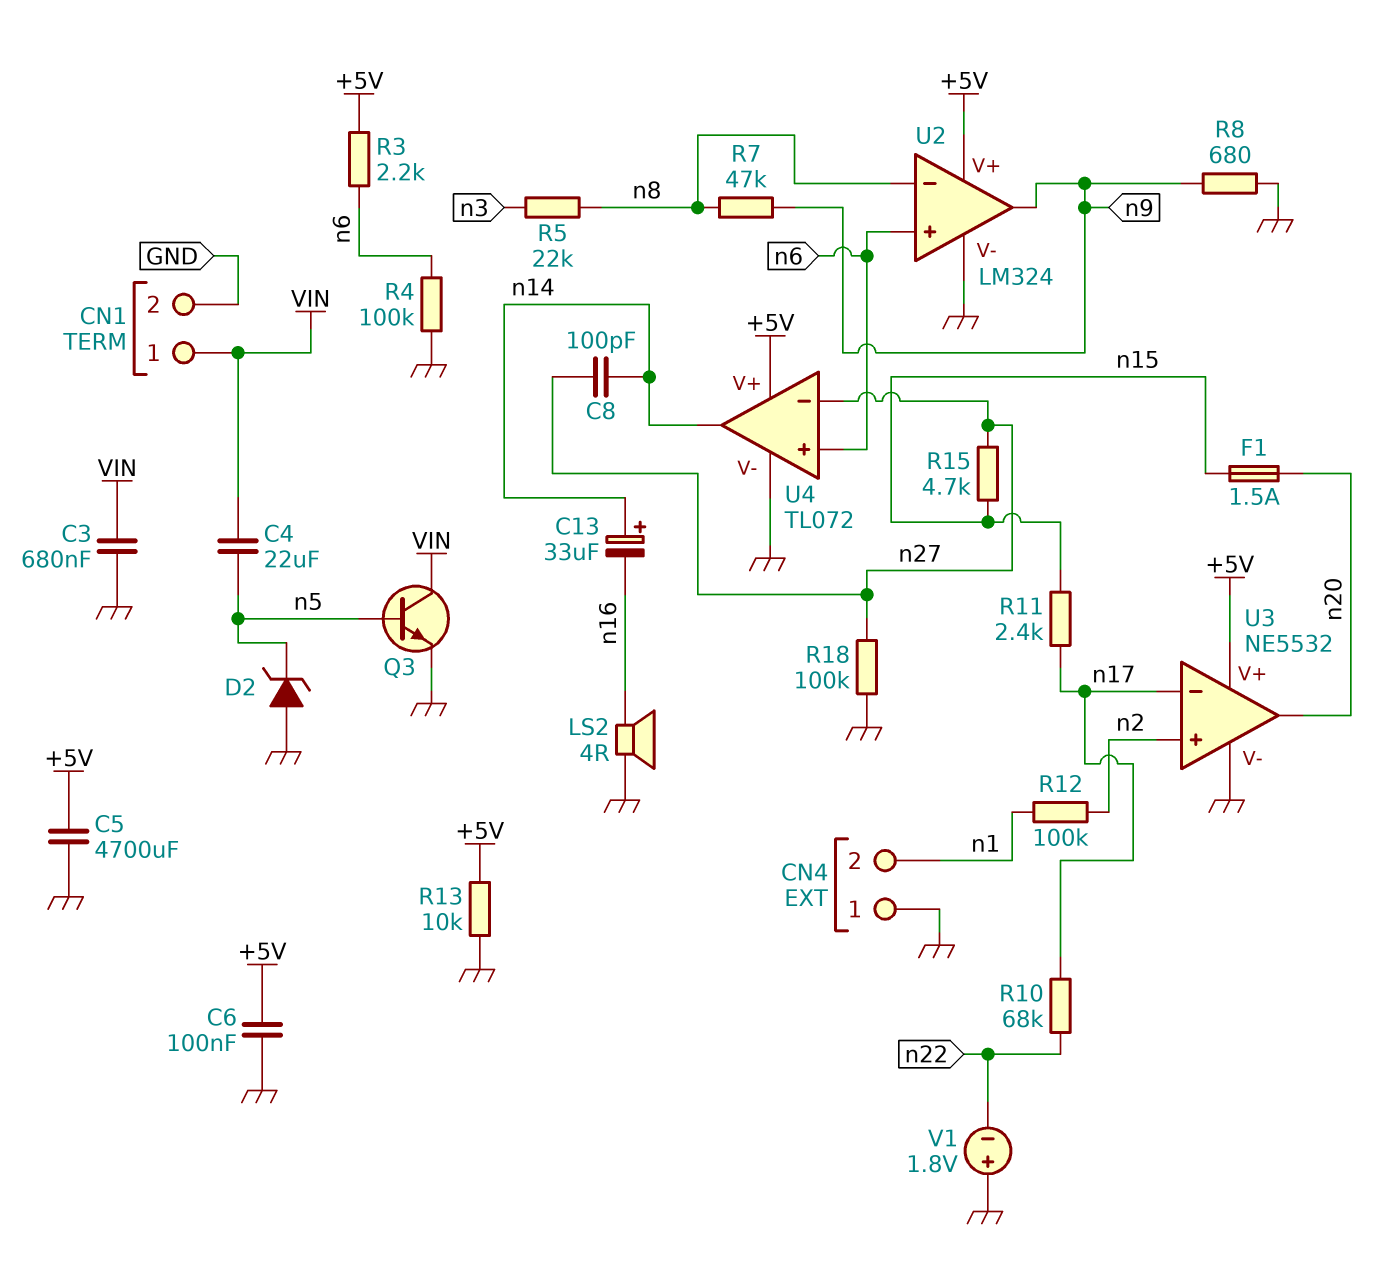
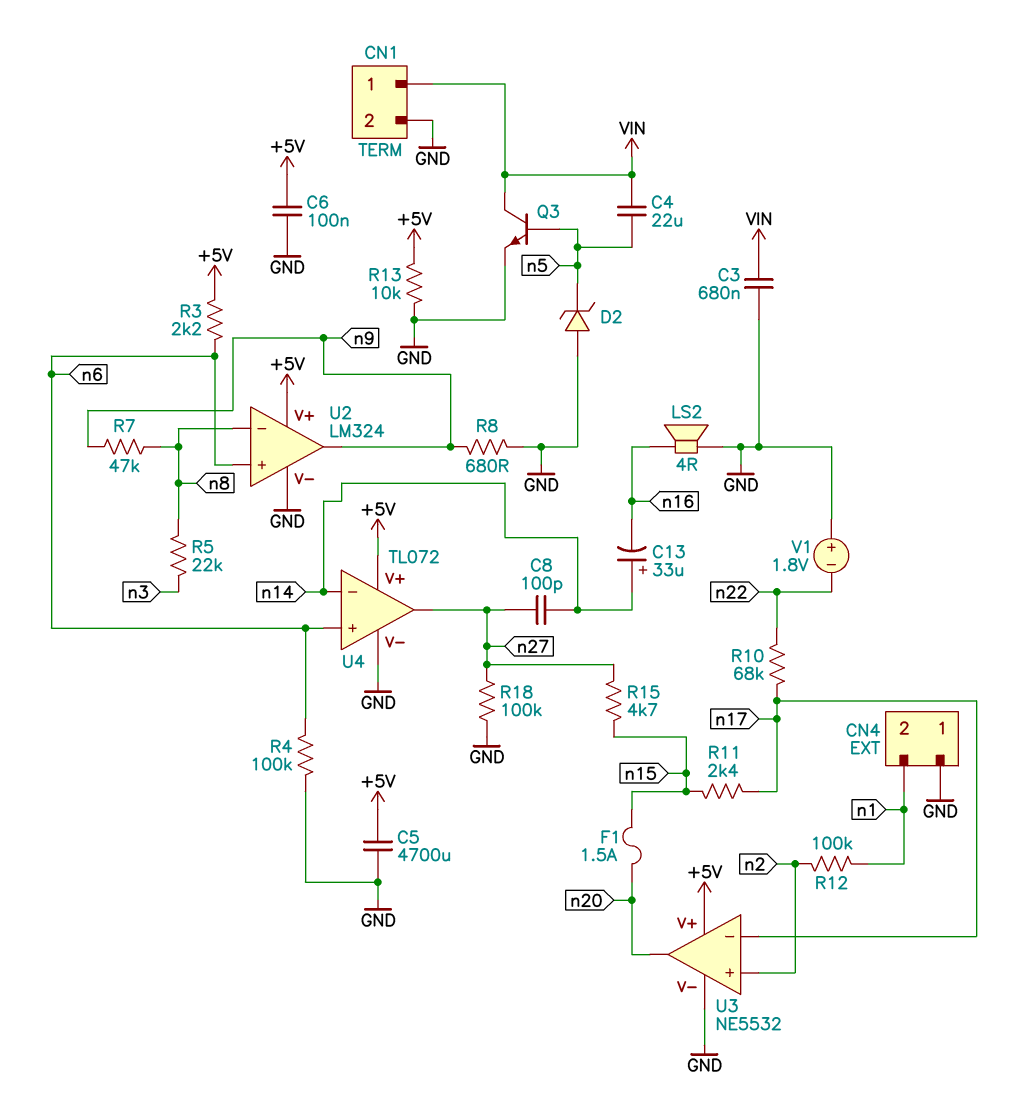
U4 pin in-: n27 -> n14
U4 pin out: n14 -> n27

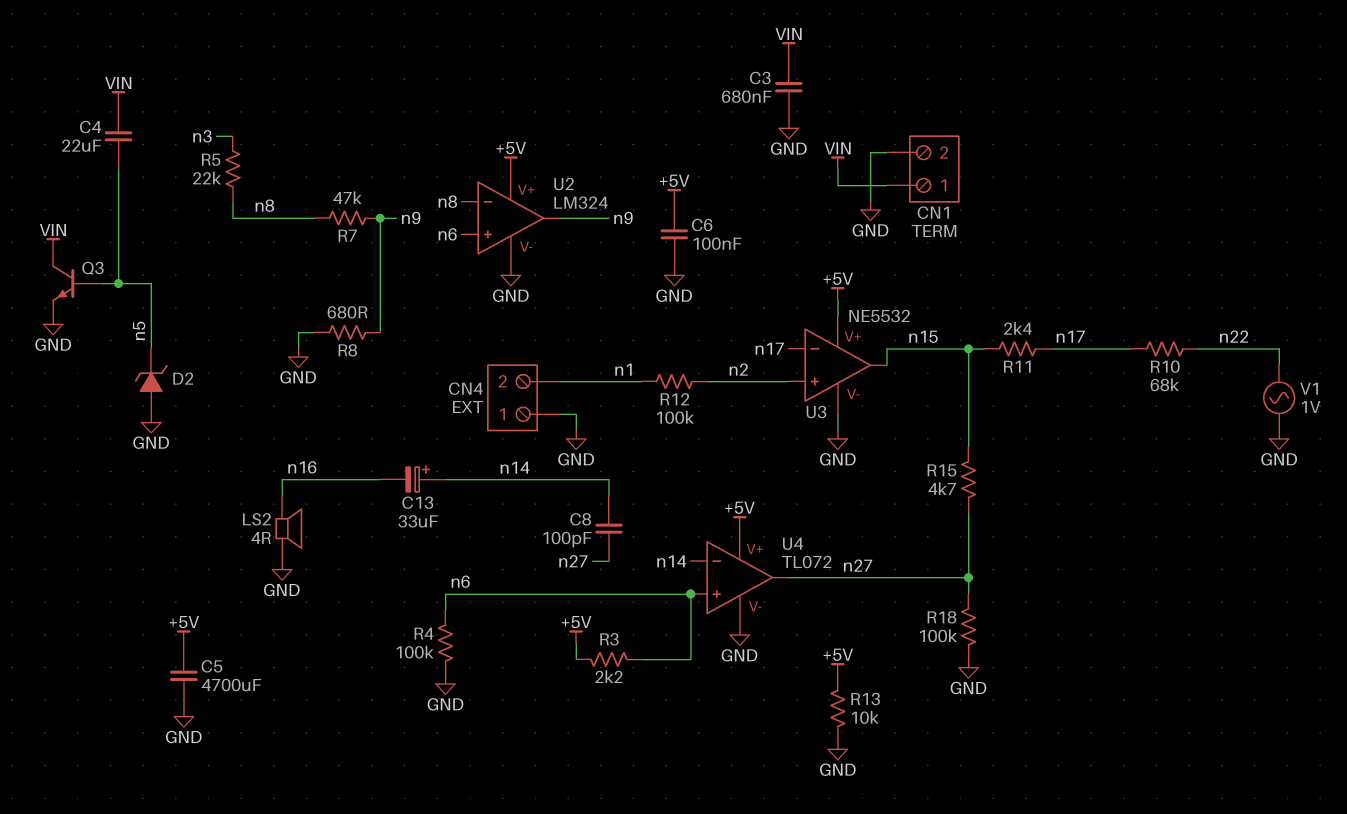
F1: 1.5A (n15, n20) -> none
U3 pin out: n20 -> n15
V1: 1.8V (plus GND, minus n22) -> AC 1V (GND, n22)

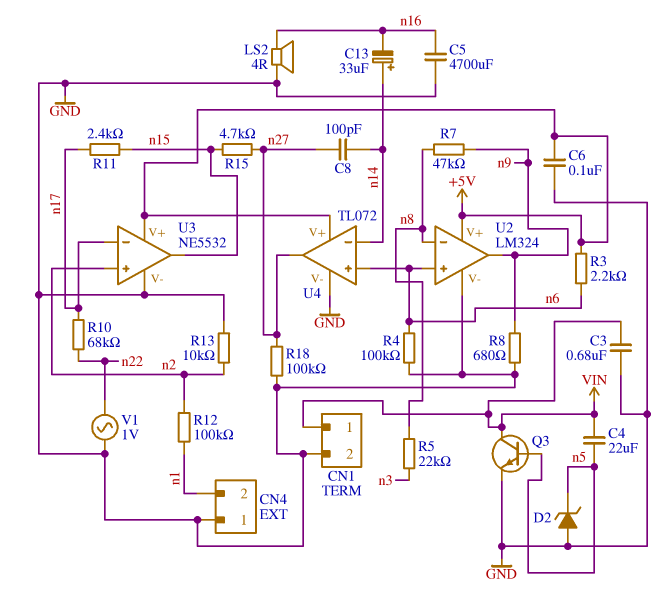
C5: 4700uF (+5V, GND) -> 4700uF (GND, n16)
R13: 10k (+5V, GND) -> 10k (GND, n2)

